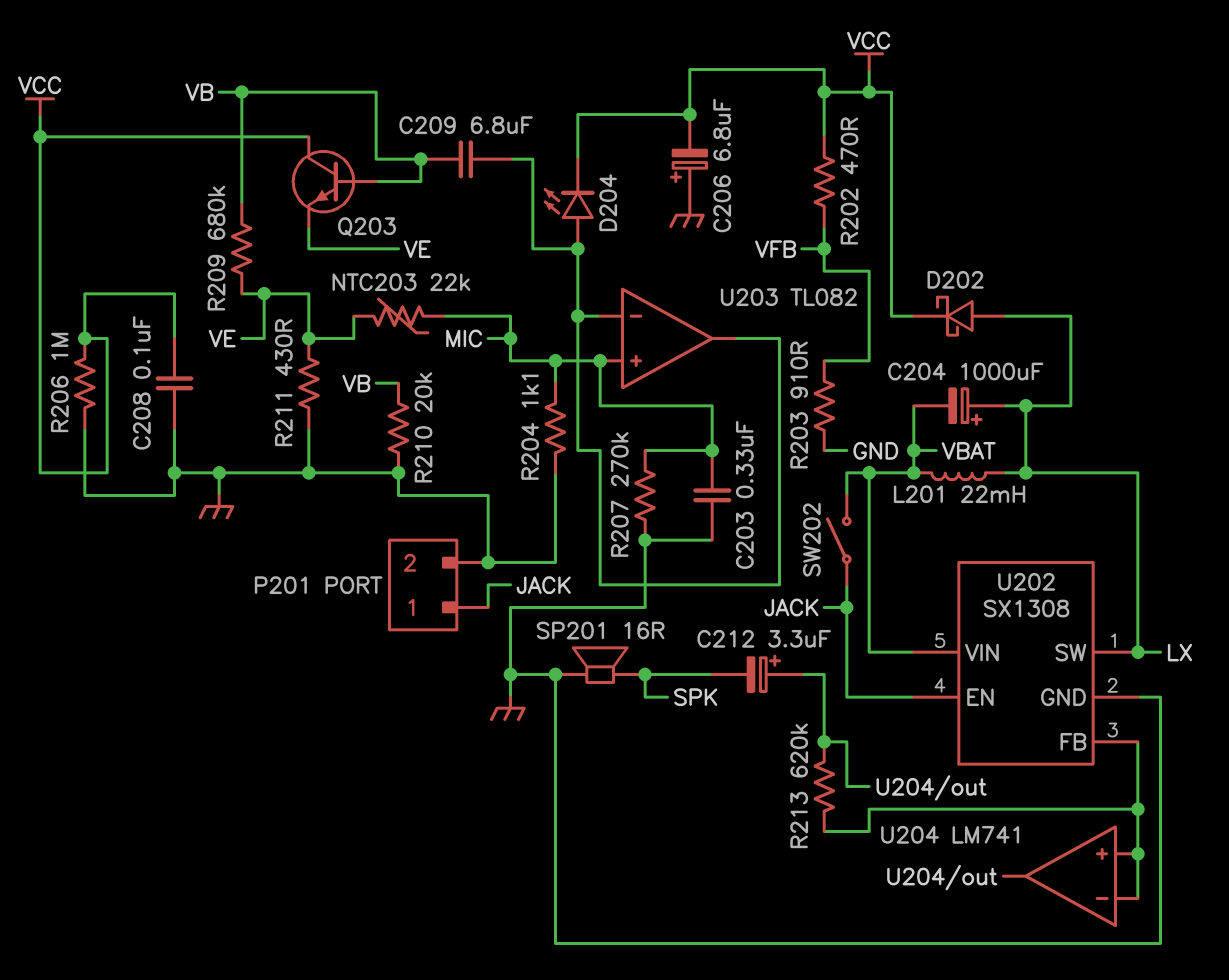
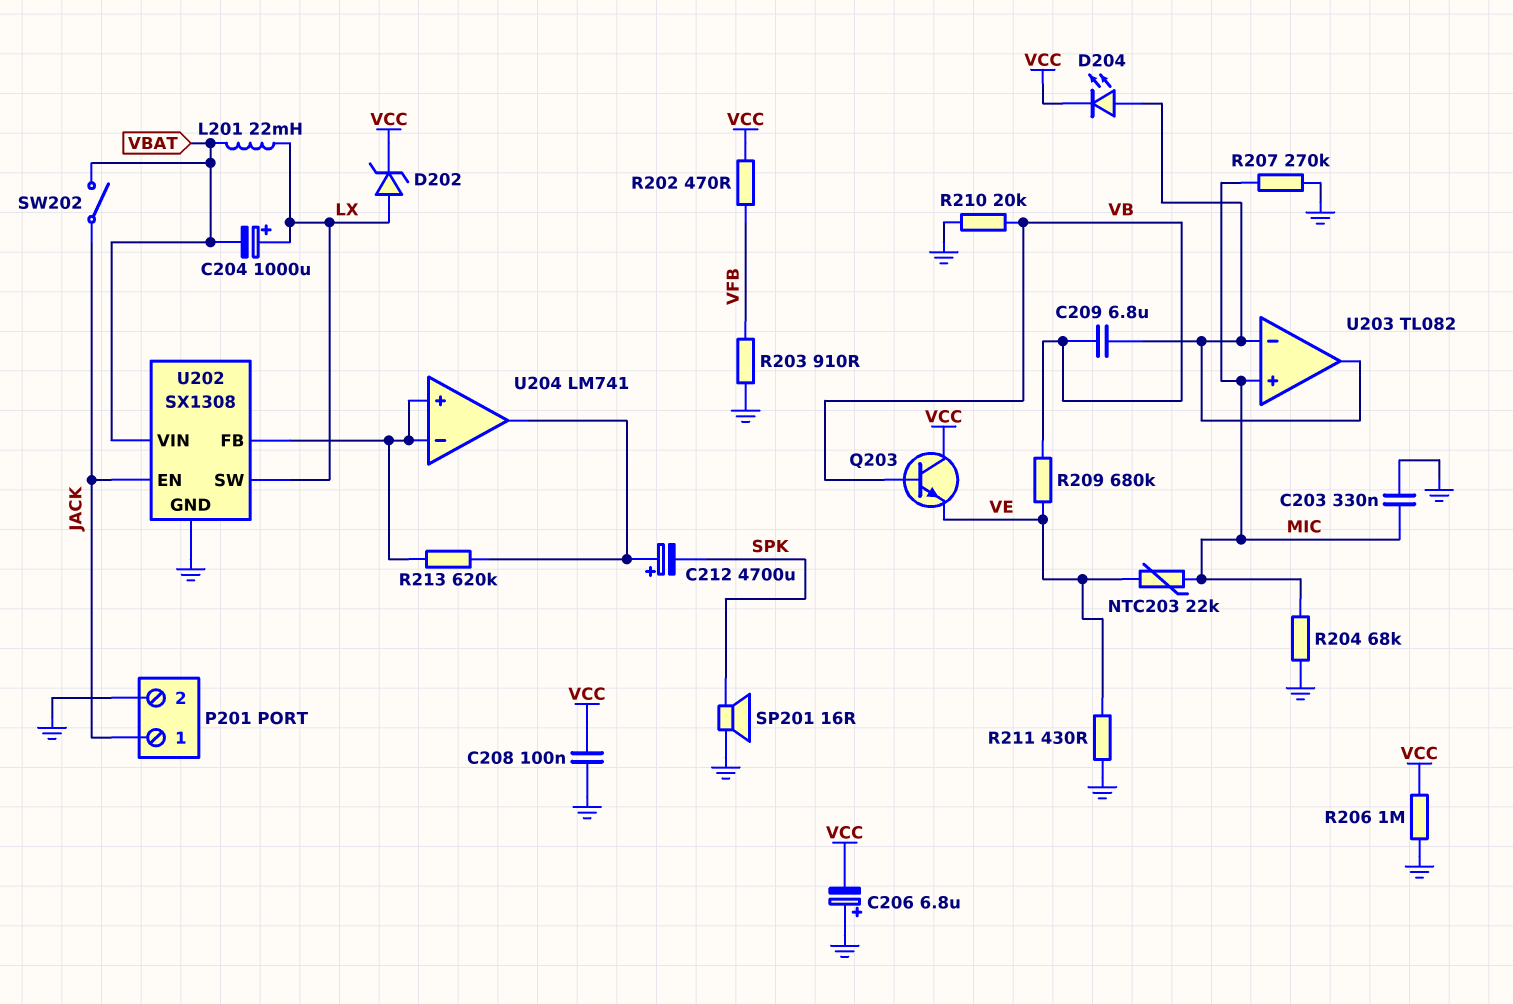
C212: 3.3uF (plus U204/out, minus SPK) -> 4700uF (plus U204/out, minus SPK)
D202: schottky (A LX, K VCC) -> zener (A LX, K VCC)
R204: 1.1k (GND, MIC) -> 68k (GND, MIC)

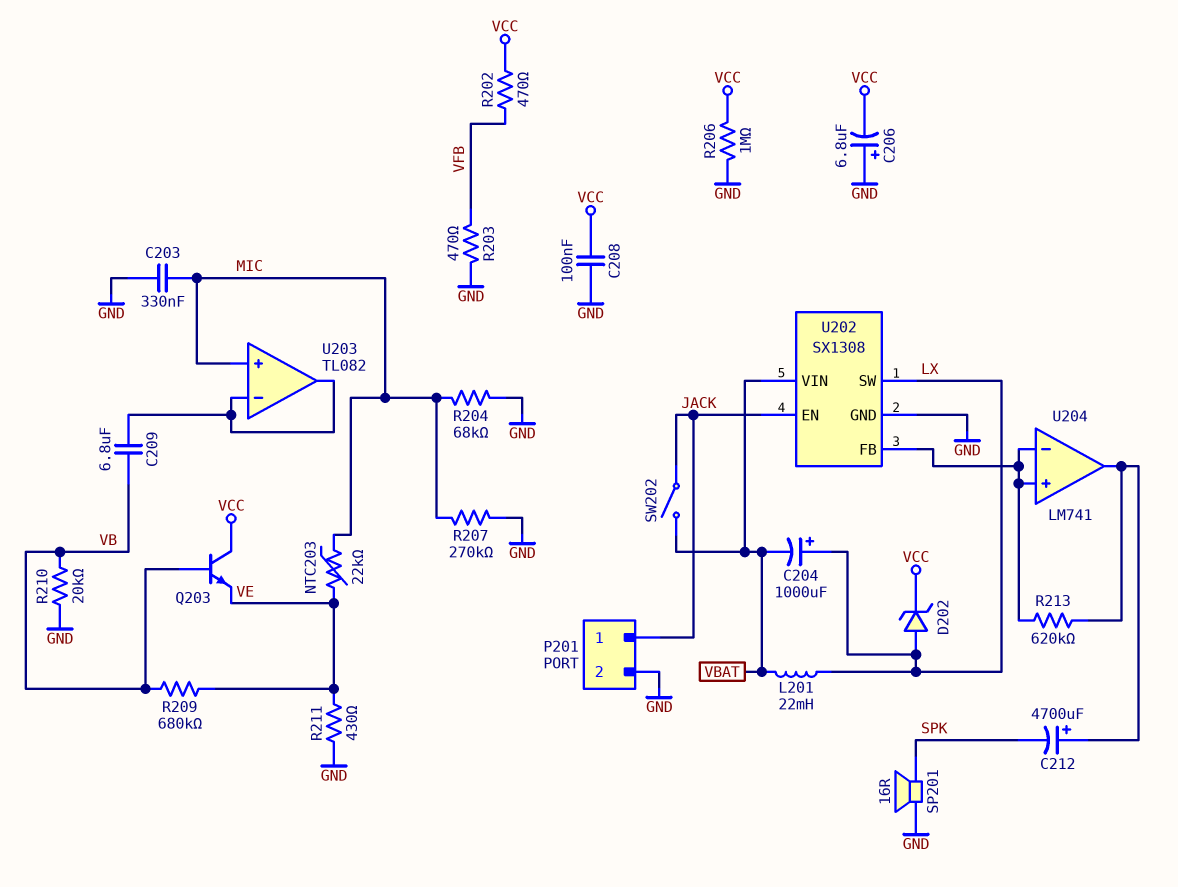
D204: LED (A U203/in-, K VCC) -> none
R203: 910 (GND, VFB) -> 470 (GND, VFB)

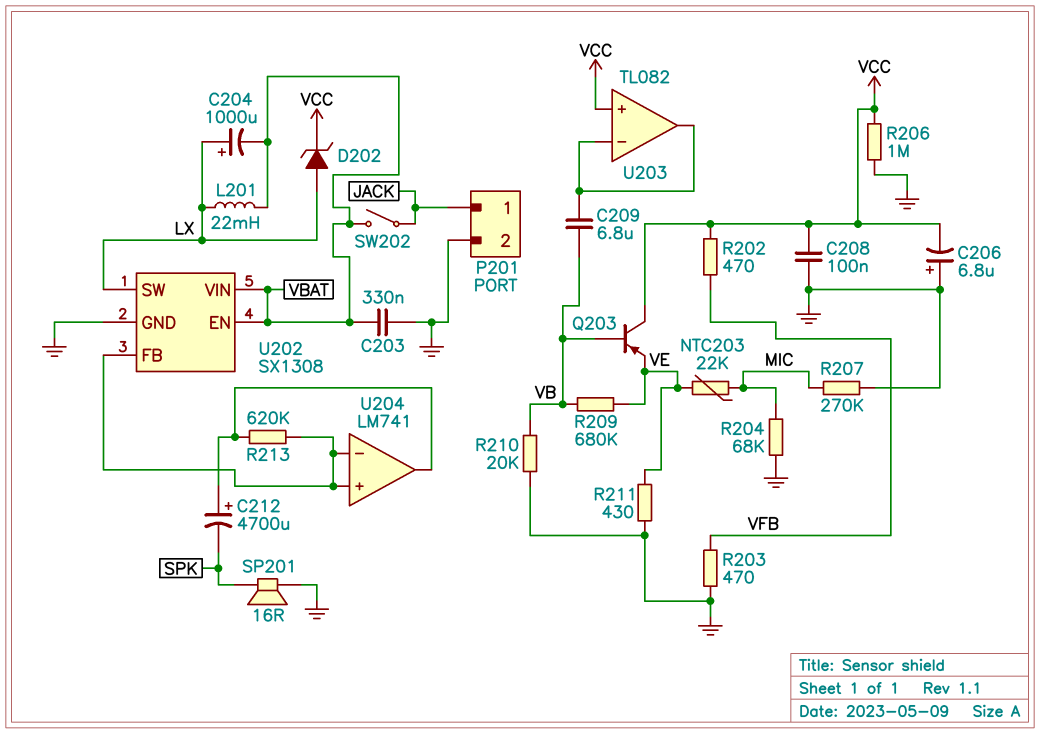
C203: 330nF (GND, MIC) -> 330nF (GND, VBAT)
Q203: NPN (B VB, C VCC, E VE) -> PNP (B VB, C VCC, E VE)
U202 pin EN: JACK -> VBAT
U203 pin in+: MIC -> VCC

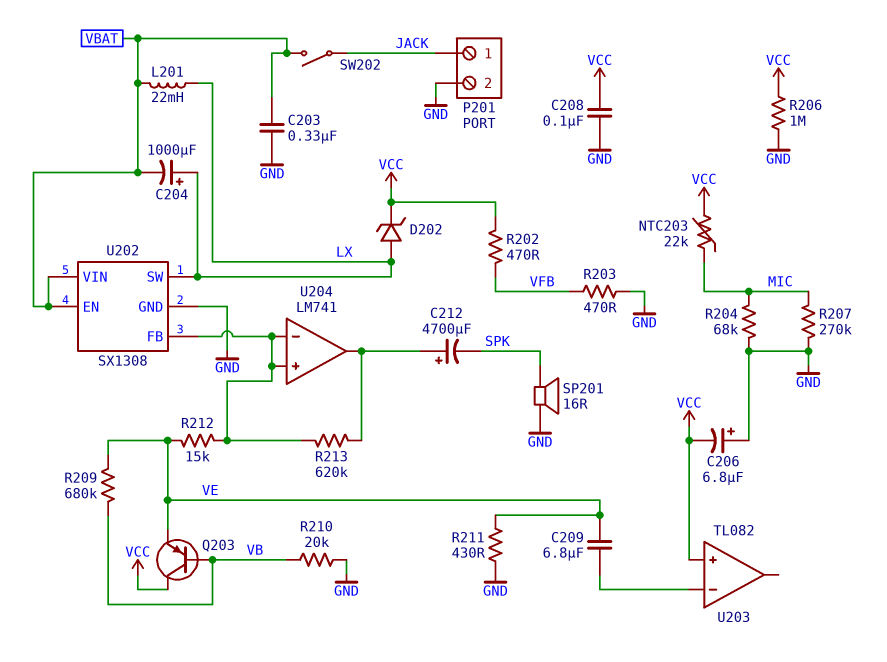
C209: 6.8uF (U203/in-, VB) -> 6.8uF (U203/in-, VE)
NTC203: 22k (MIC, VE) -> 22k (MIC, VCC)
R212: none -> 15k (U202/FB, VE)
U203 pin out: U203/in- -> none

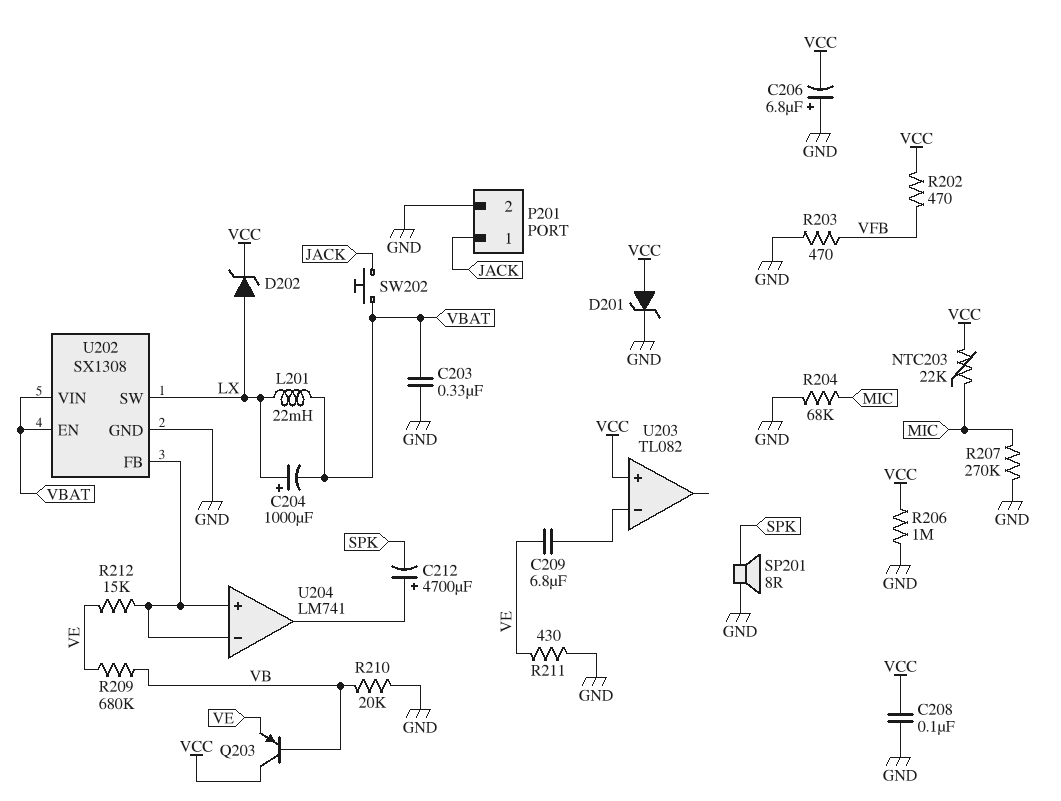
D201: none -> zener (A VCC, K GND)
R213: 620k (U202/FB, U204/out) -> none
SP201: speaker 16R (GND, SPK) -> speaker 8R (GND, SPK)
SW202: switch (JACK, VBAT) -> button (JACK, VBAT)

